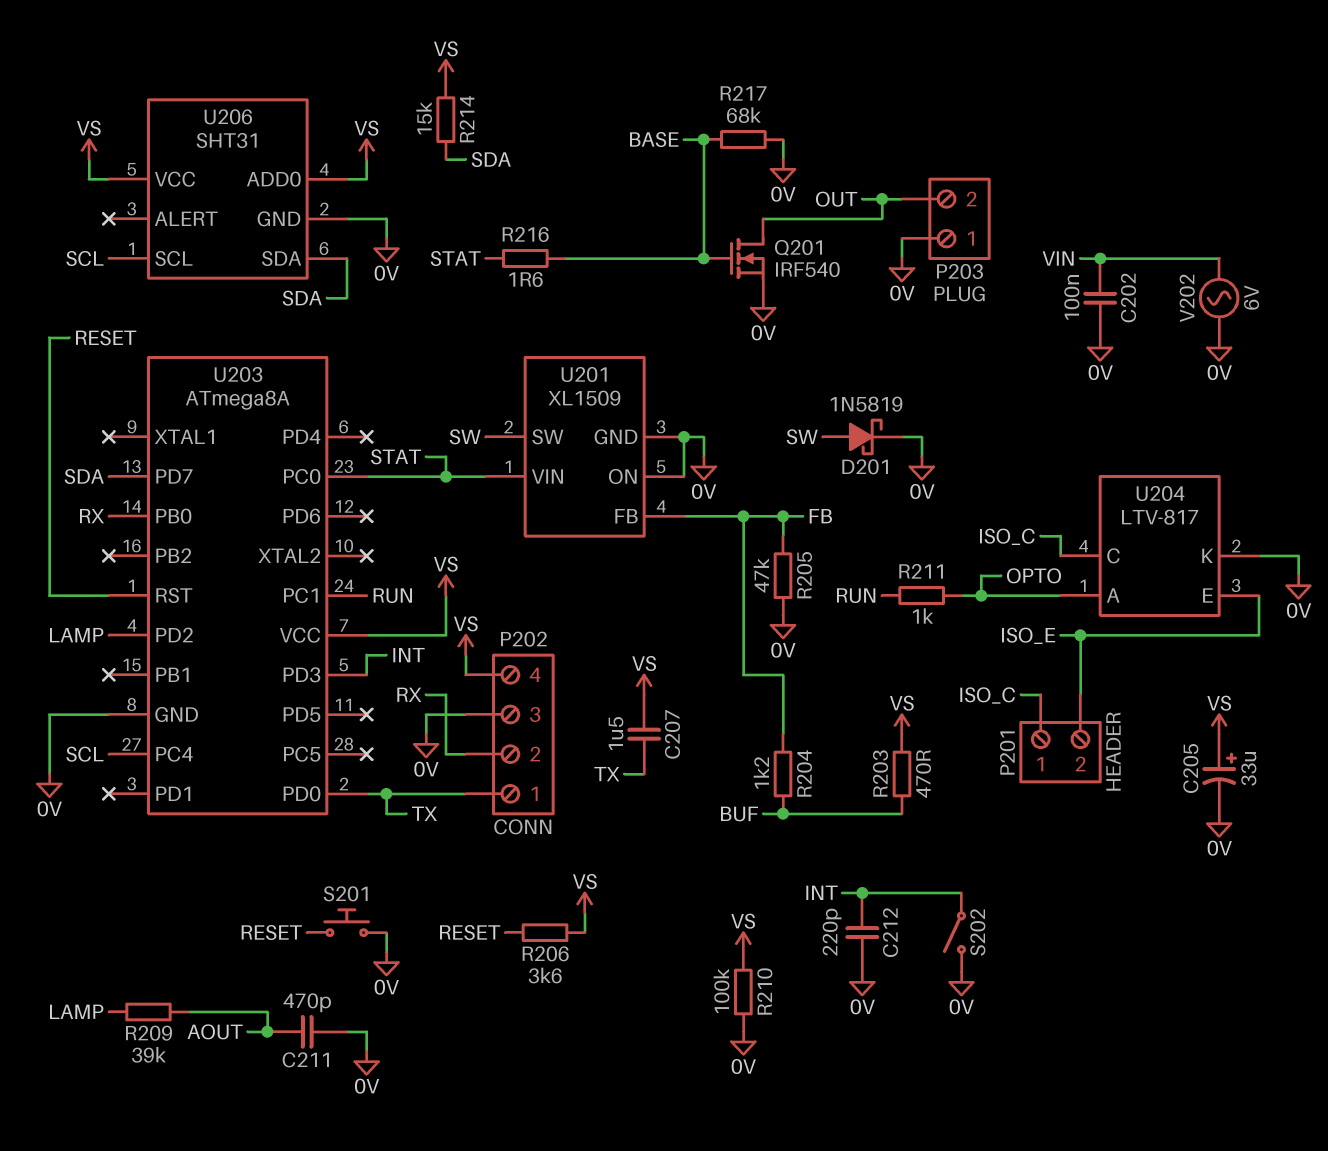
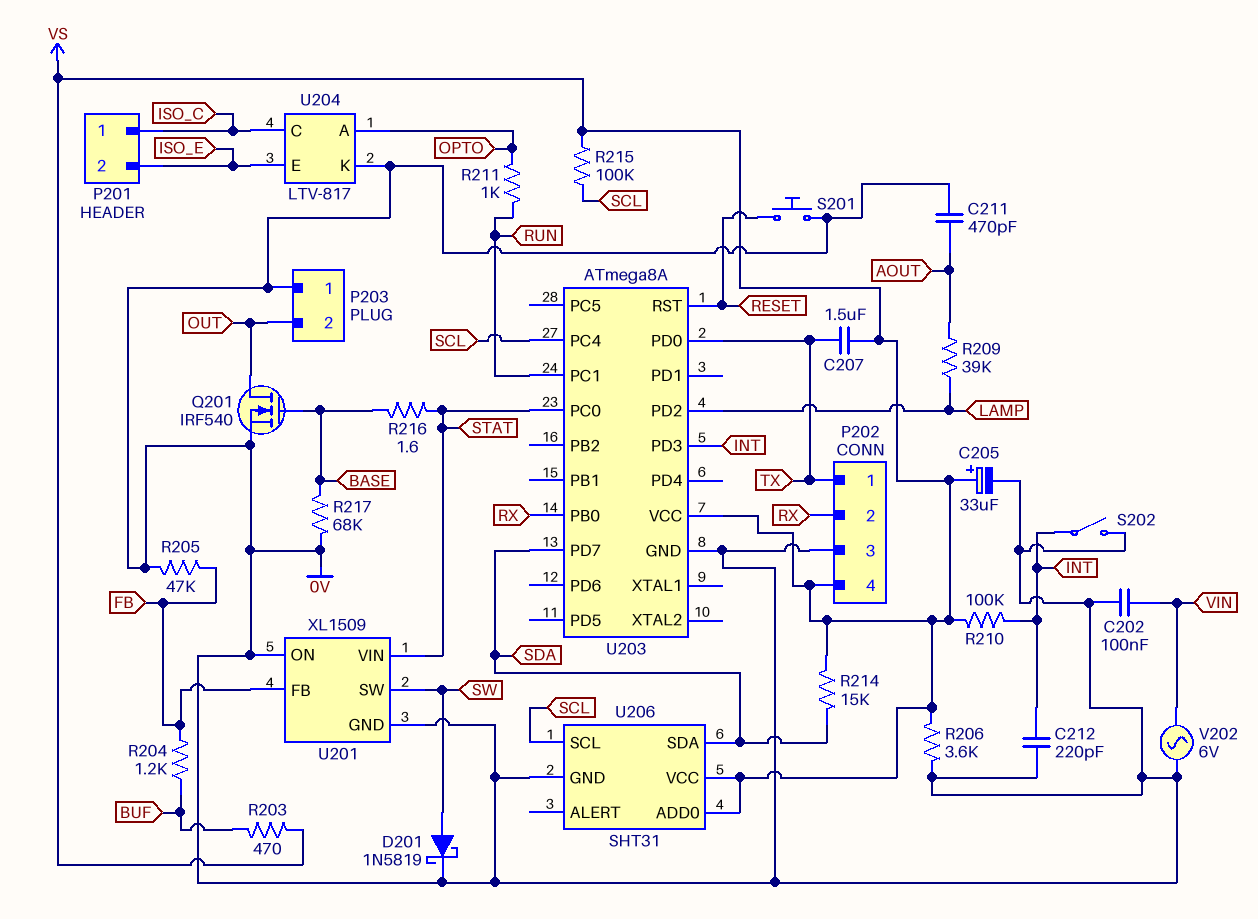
R206: 3.6k (RESET, VS) -> 3.6k (0V, VS)
R210: 100k (0V, VS) -> 100k (INT, VS)
R215: none -> 100k (SCL, VS)

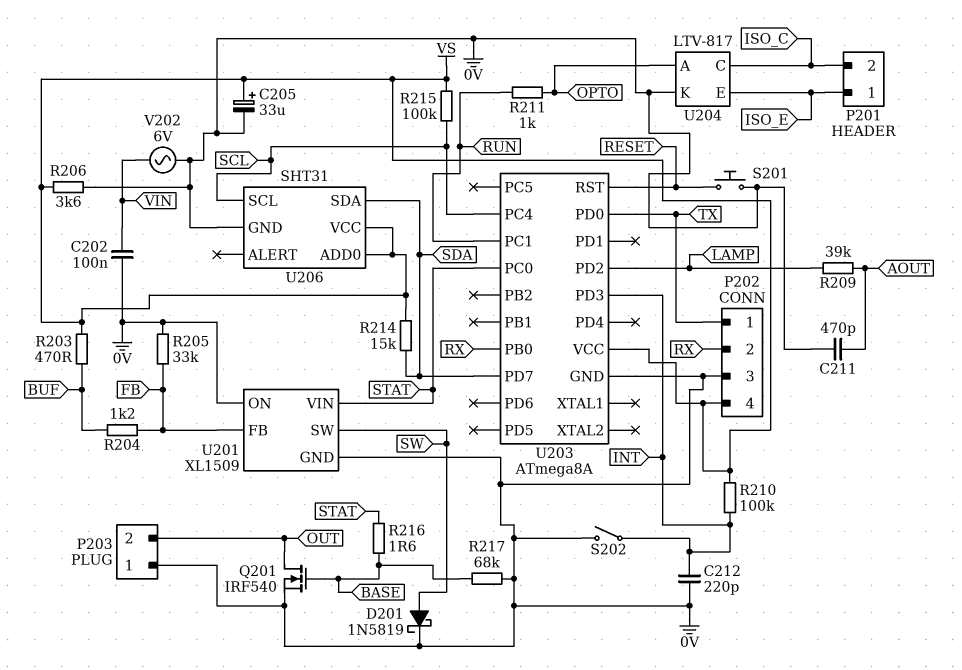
C207: 1.5uF (TX, VS) -> none
P201 pin 1: ISO_C -> ISO_E
P201 pin 2: ISO_E -> ISO_C
R205: 47k (0V, FB) -> 33k (0V, FB)

